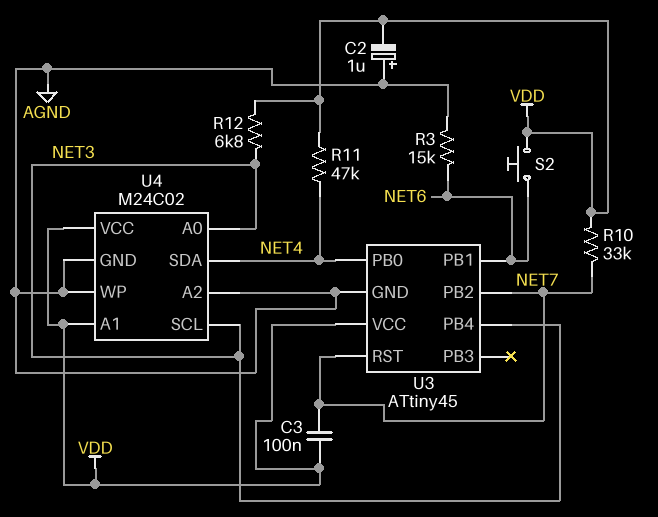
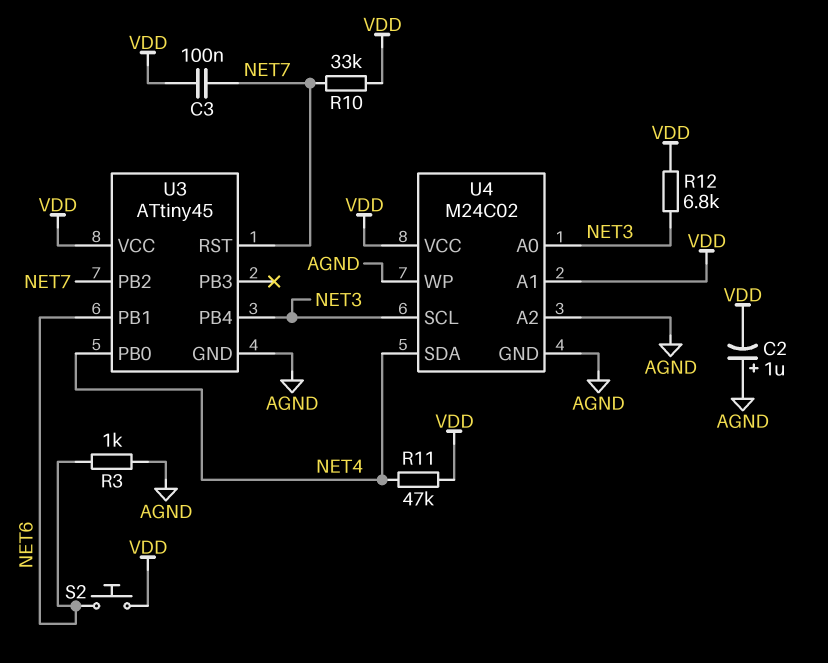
R3: 15k (AGND, NET6) -> 1k (AGND, NET6)

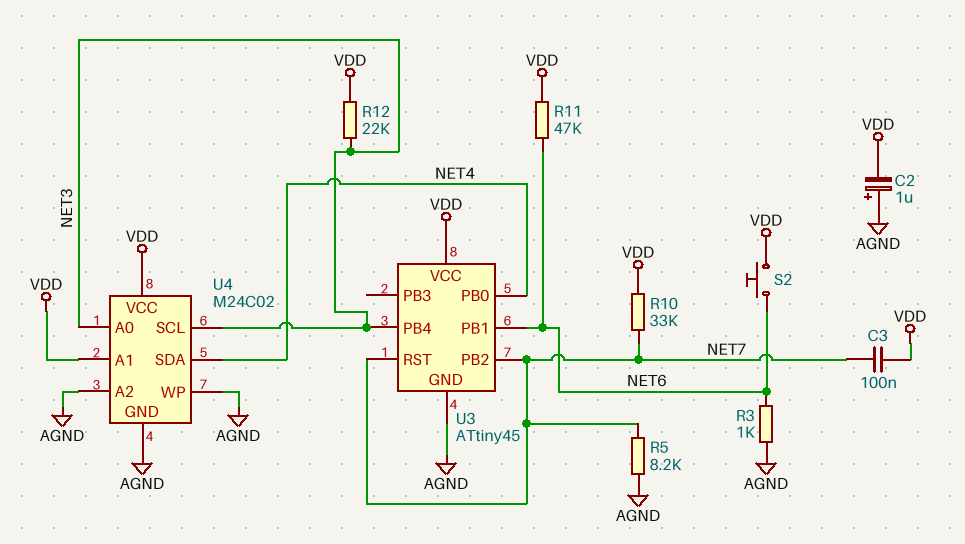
R5: none -> 8.2k (AGND, NET7)
R11: 47k (NET4, VDD) -> 47k (NET6, VDD)
R12: 6.8k (NET3, VDD) -> 22k (NET3, VDD)

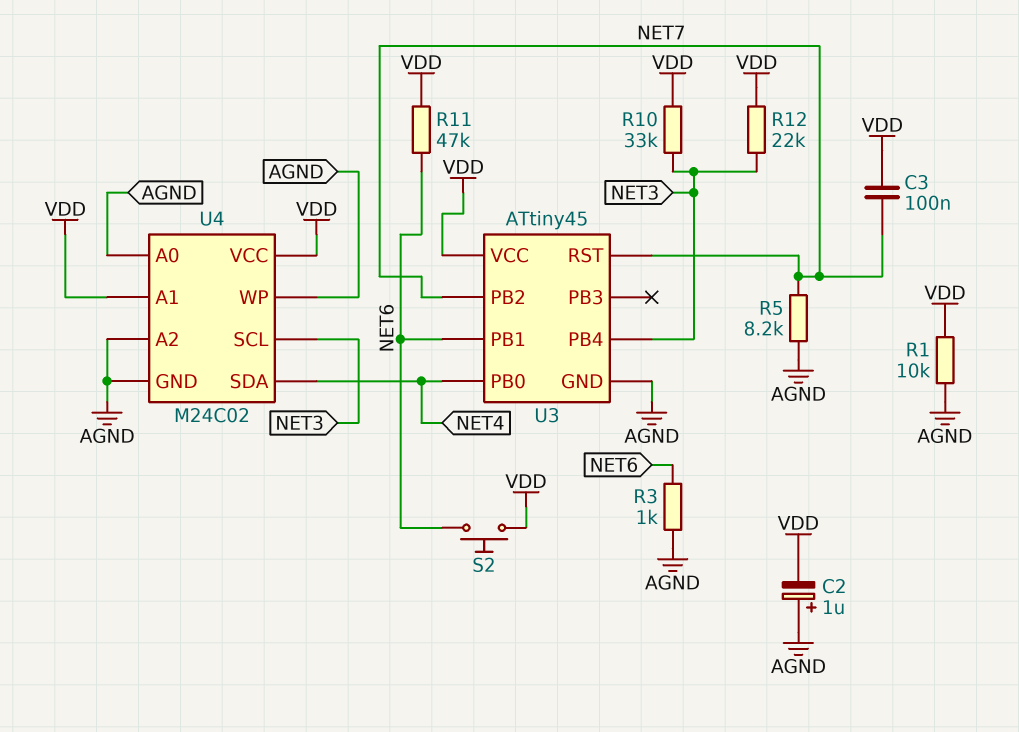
R1: none -> 10k (AGND, VDD)
R10: 33k (NET7, VDD) -> 33k (NET3, VDD)
U4 pin A0: NET3 -> AGND

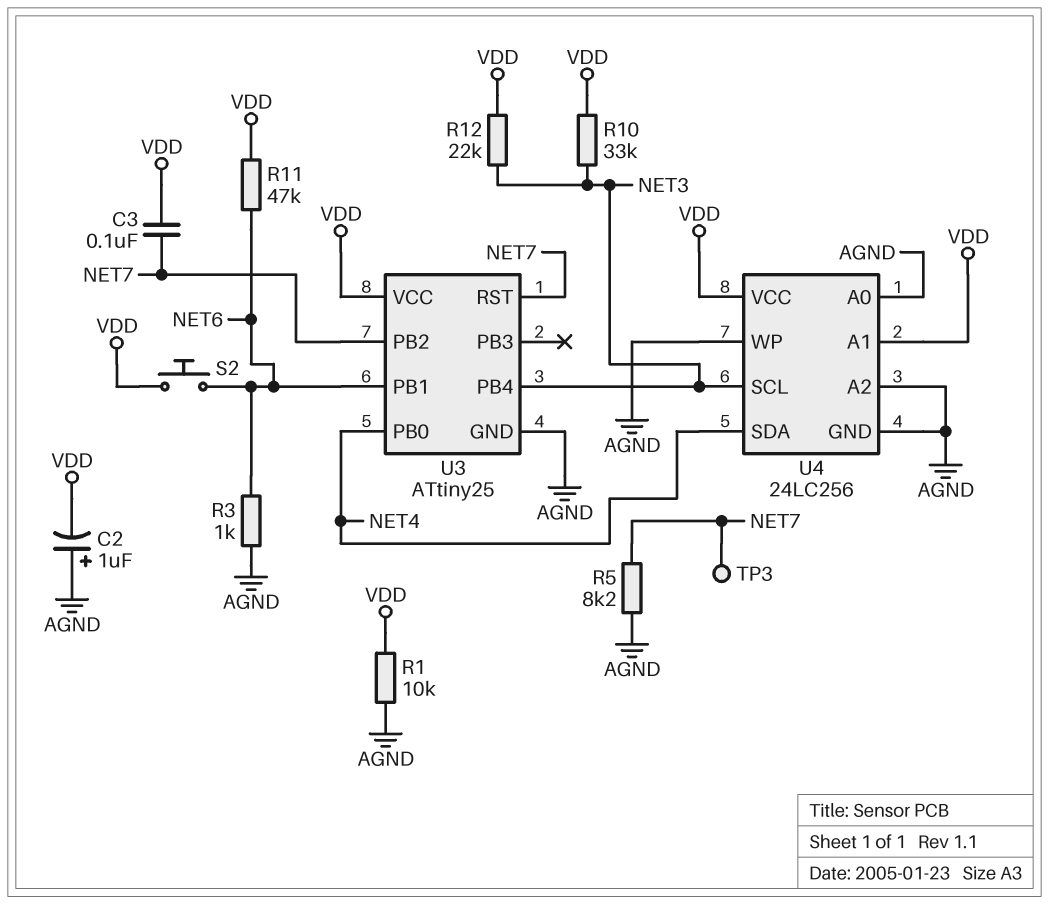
TP3: none -> test point (NET7)
U3: ATtiny45 -> ATtiny25
U4: M24C02 -> 24LC256

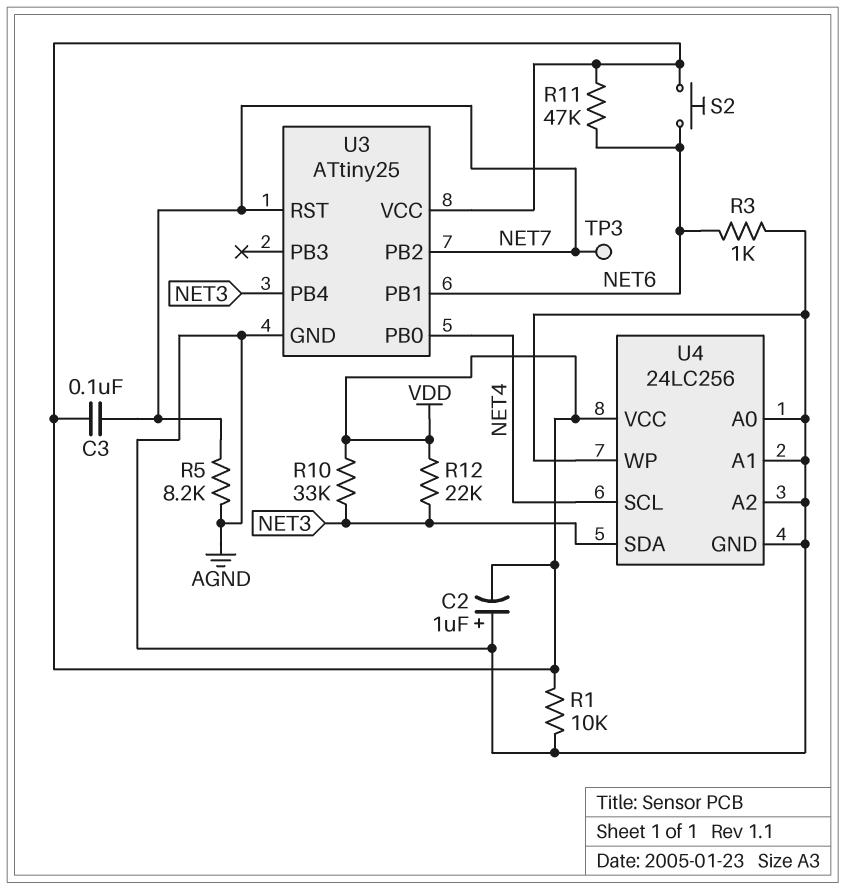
U4 pin A1: VDD -> AGND
U4 pin SCL: NET3 -> NET4
U4 pin SDA: NET4 -> NET3

